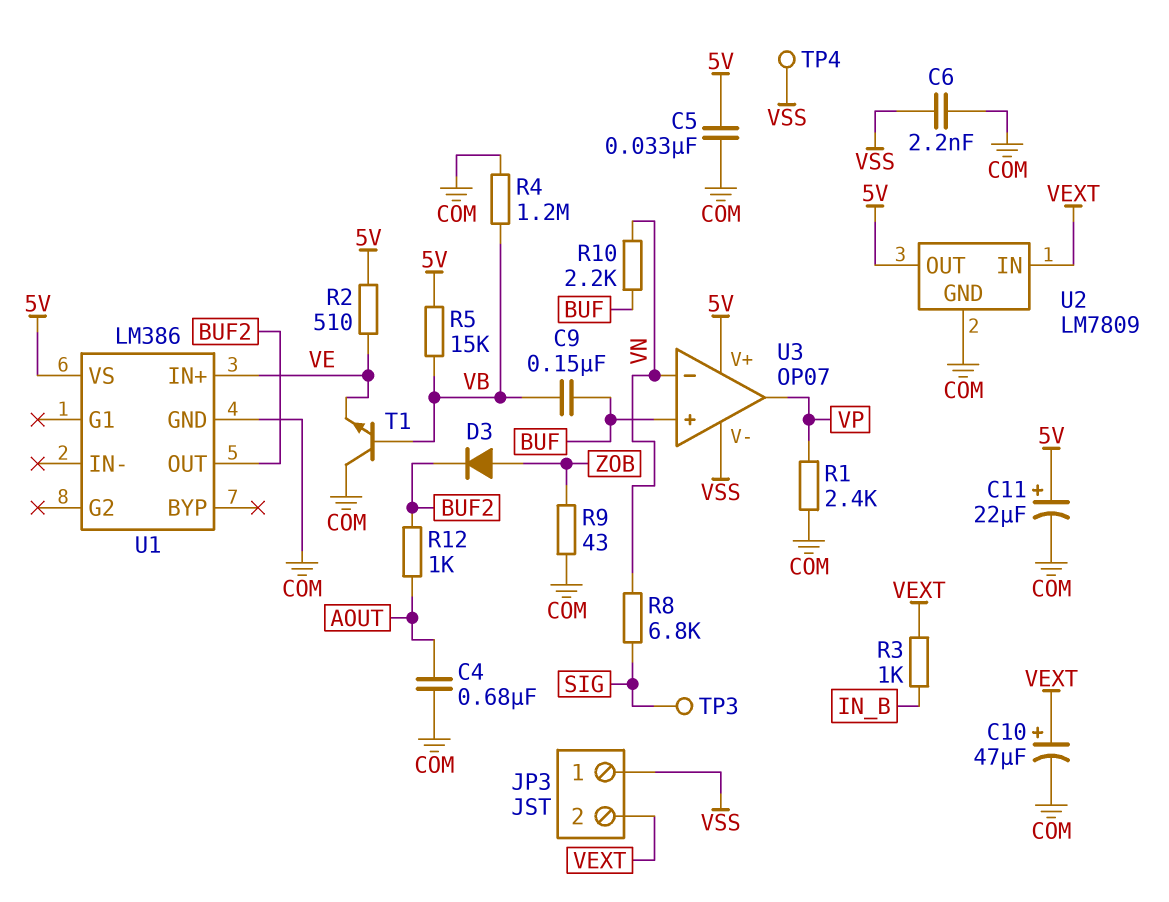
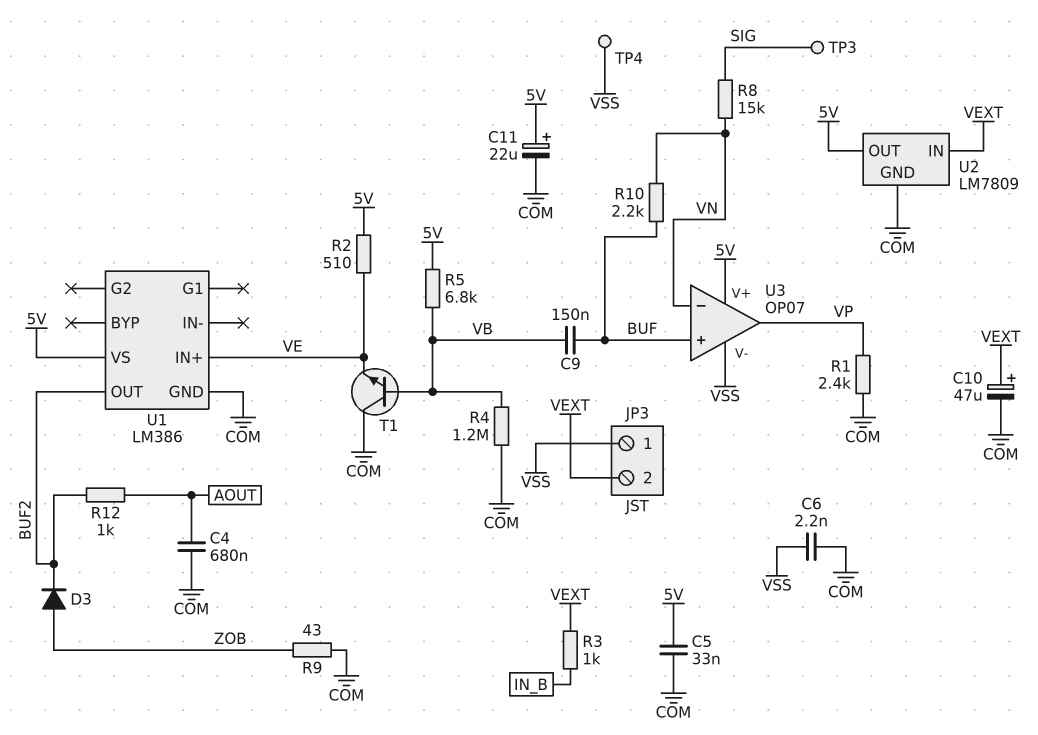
R5: 15k (5V, VB) -> 6.8k (5V, VB)
R8: 6.8k (SIG, VN) -> 15k (SIG, VN)

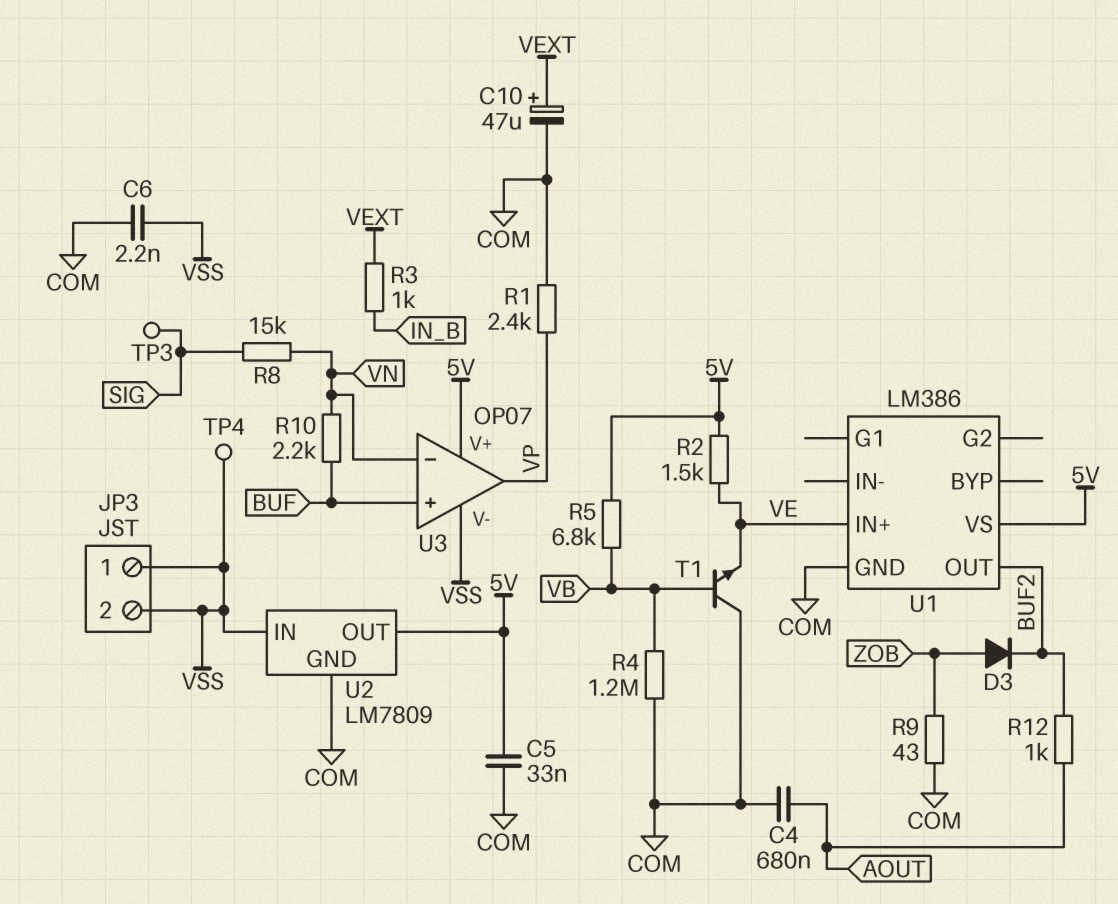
C9: 150nF (BUF, VB) -> none
C11: 22uF (plus 5V, minus COM) -> none
JP3 pin 2: VEXT -> VSS
R2: 510 (5V, VE) -> 1.5k (5V, VE)
U2 pin IN: VEXT -> VSS

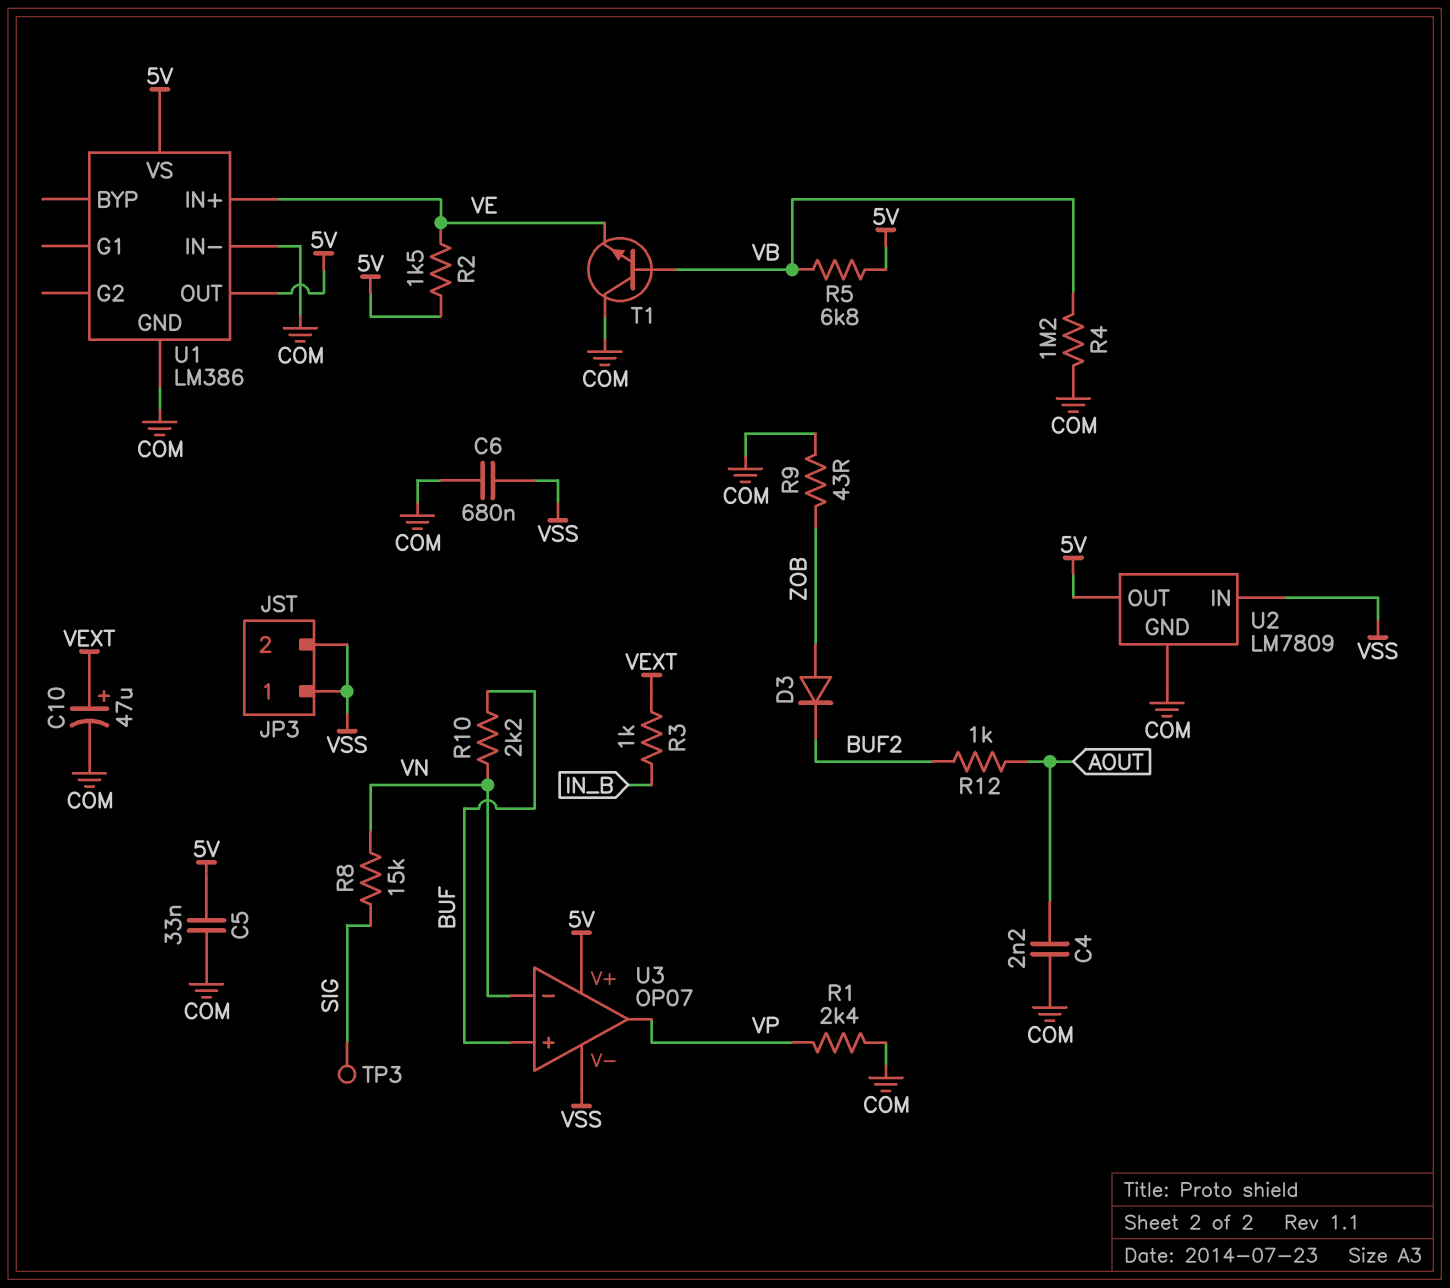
C4: 680nF (AOUT, COM) -> 2.2nF (AOUT, COM)
C6: 2.2nF (COM, VSS) -> 680nF (COM, VSS)
TP4: test point (VSS) -> none
U1 pin IN-: none -> COM
U1 pin OUT: BUF2 -> 5V

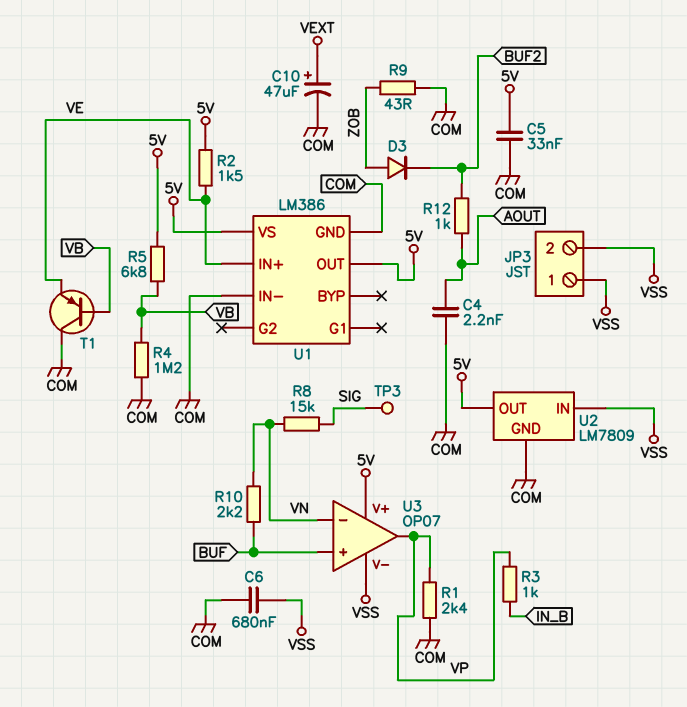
R3: 1k (IN_B, VEXT) -> 1k (IN_B, VP)
T1: NPN (B VB, C COM, E VE) -> PNP (B VB, C COM, E VE)

